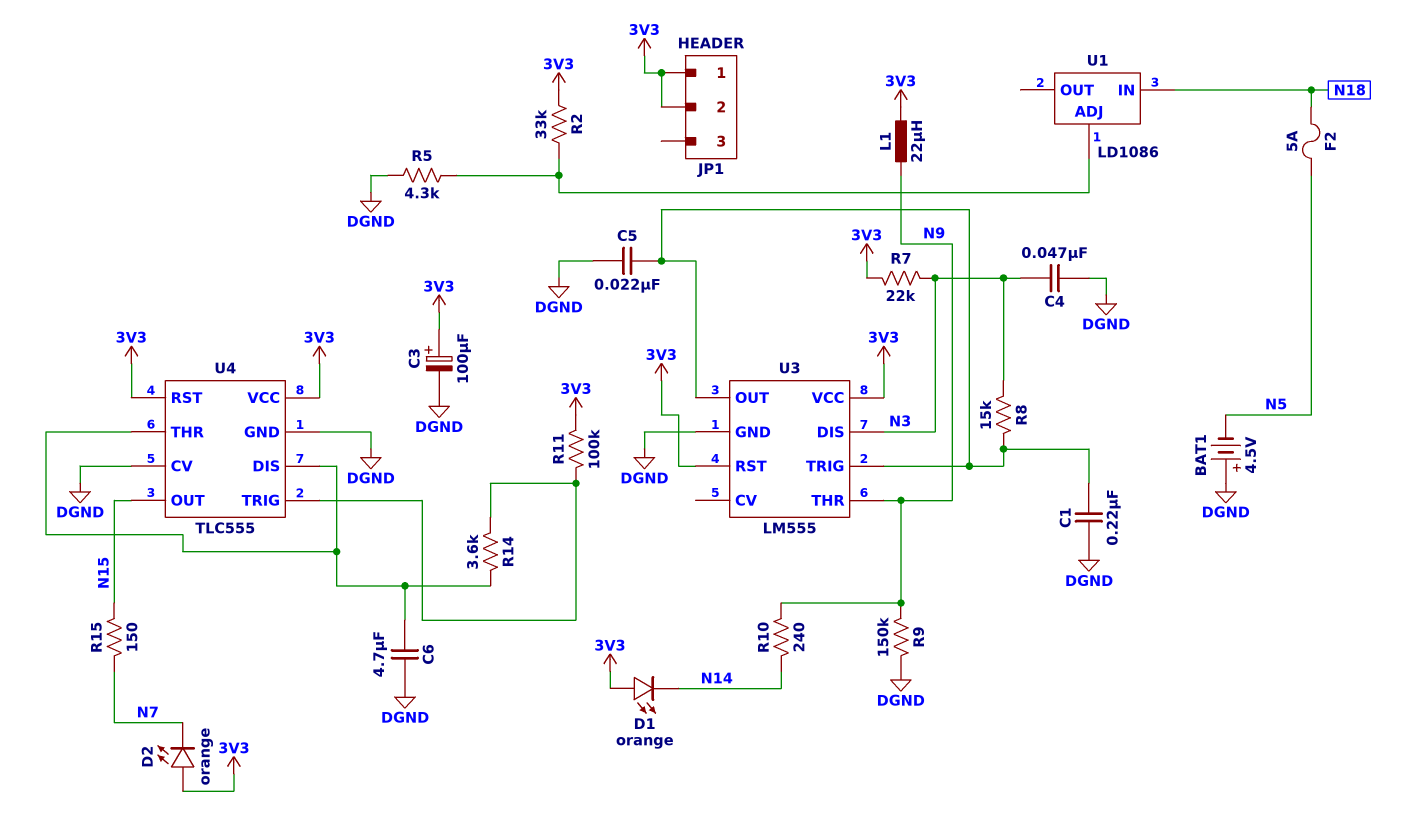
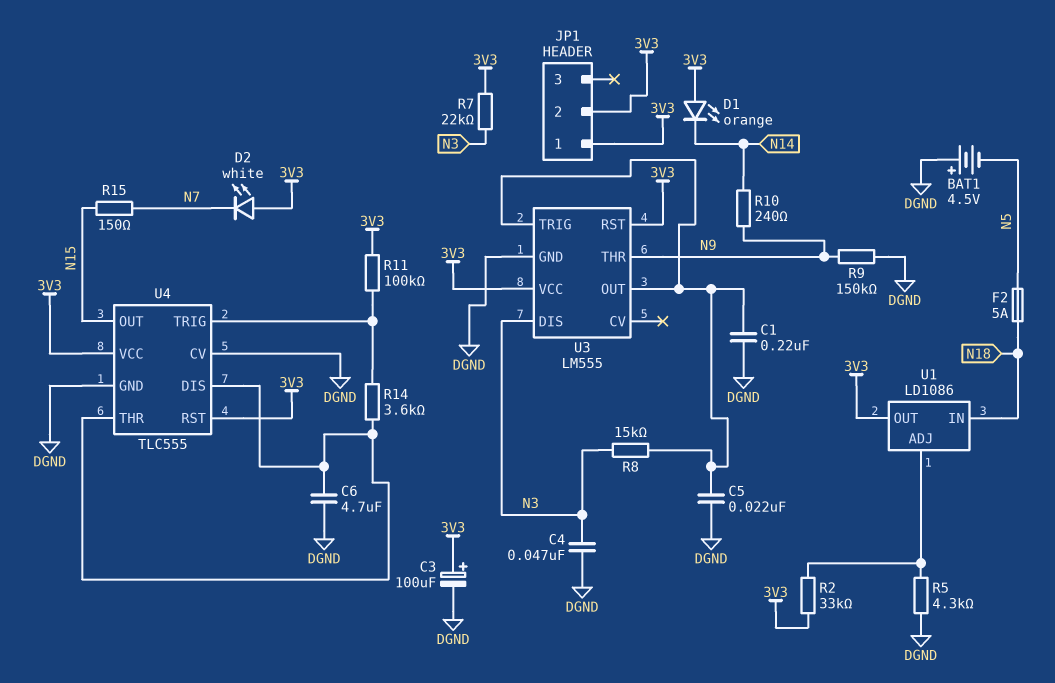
D2: LED orange (A 3V3, K N7) -> LED white (A 3V3, K N7)
L1: 22uH (3V3, N9) -> none
U1 pin OUT: none -> 3V3

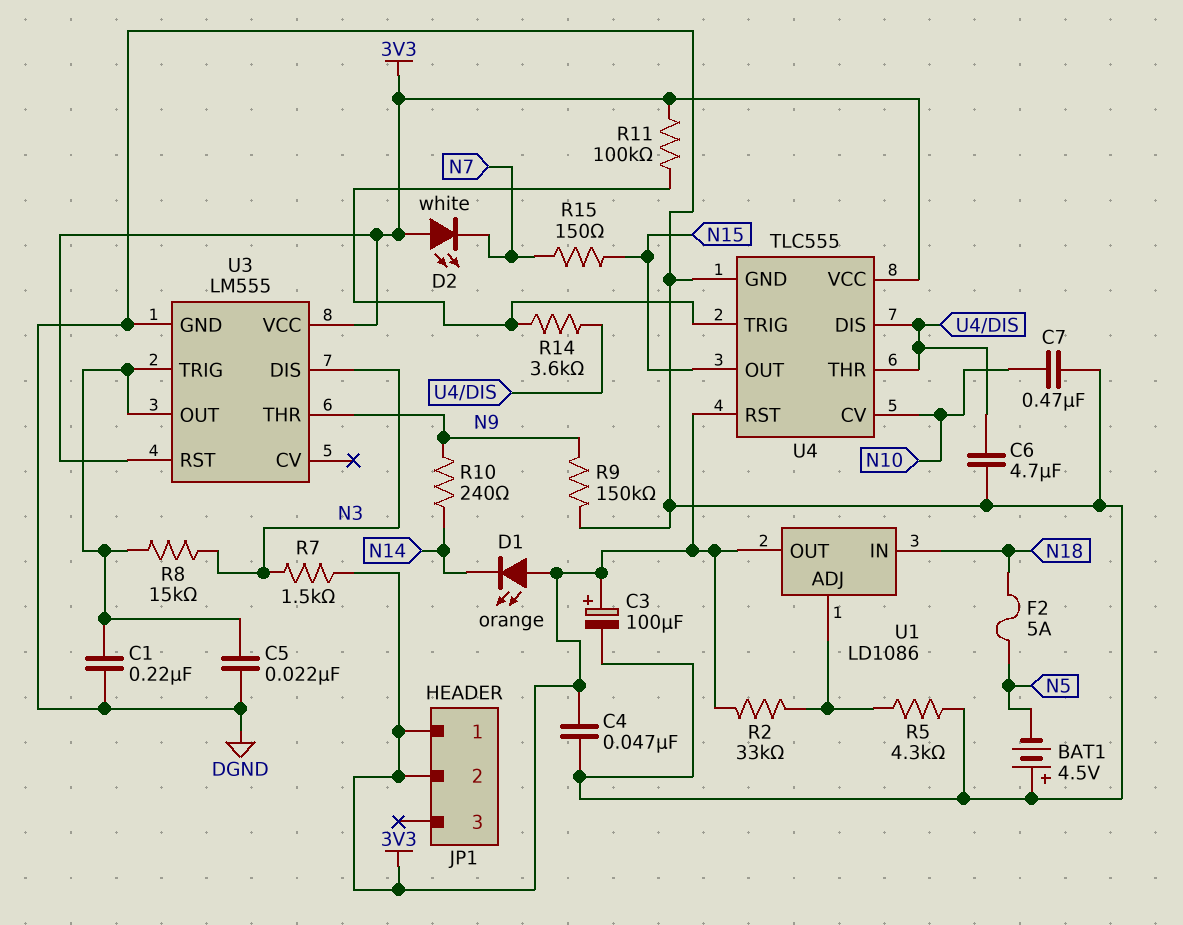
C4: 47nF (DGND, N3) -> 47nF (3V3, DGND)
C7: none -> 470nF (DGND, N10)
R7: 22k (3V3, N3) -> 1.5k (3V3, N3)
U4 pin CV: DGND -> N10

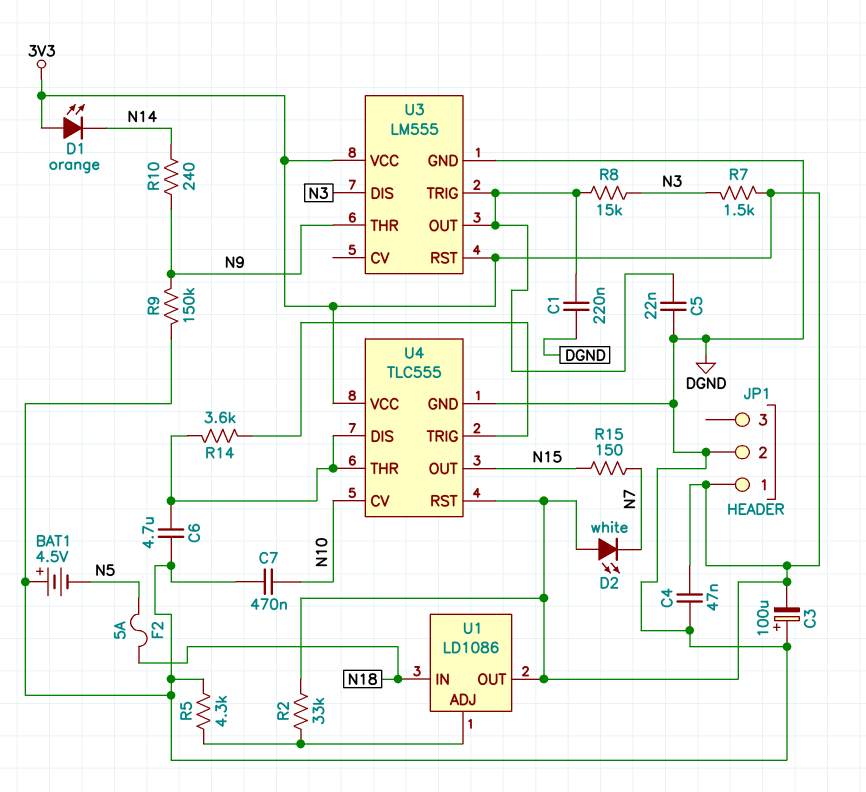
C3: 100uF (plus 3V3, minus DGND) -> 100uF (plus DGND, minus 3V3)
JP1 pin 2: 3V3 -> DGND
R11: 100k (3V3, U4/TRIG) -> none

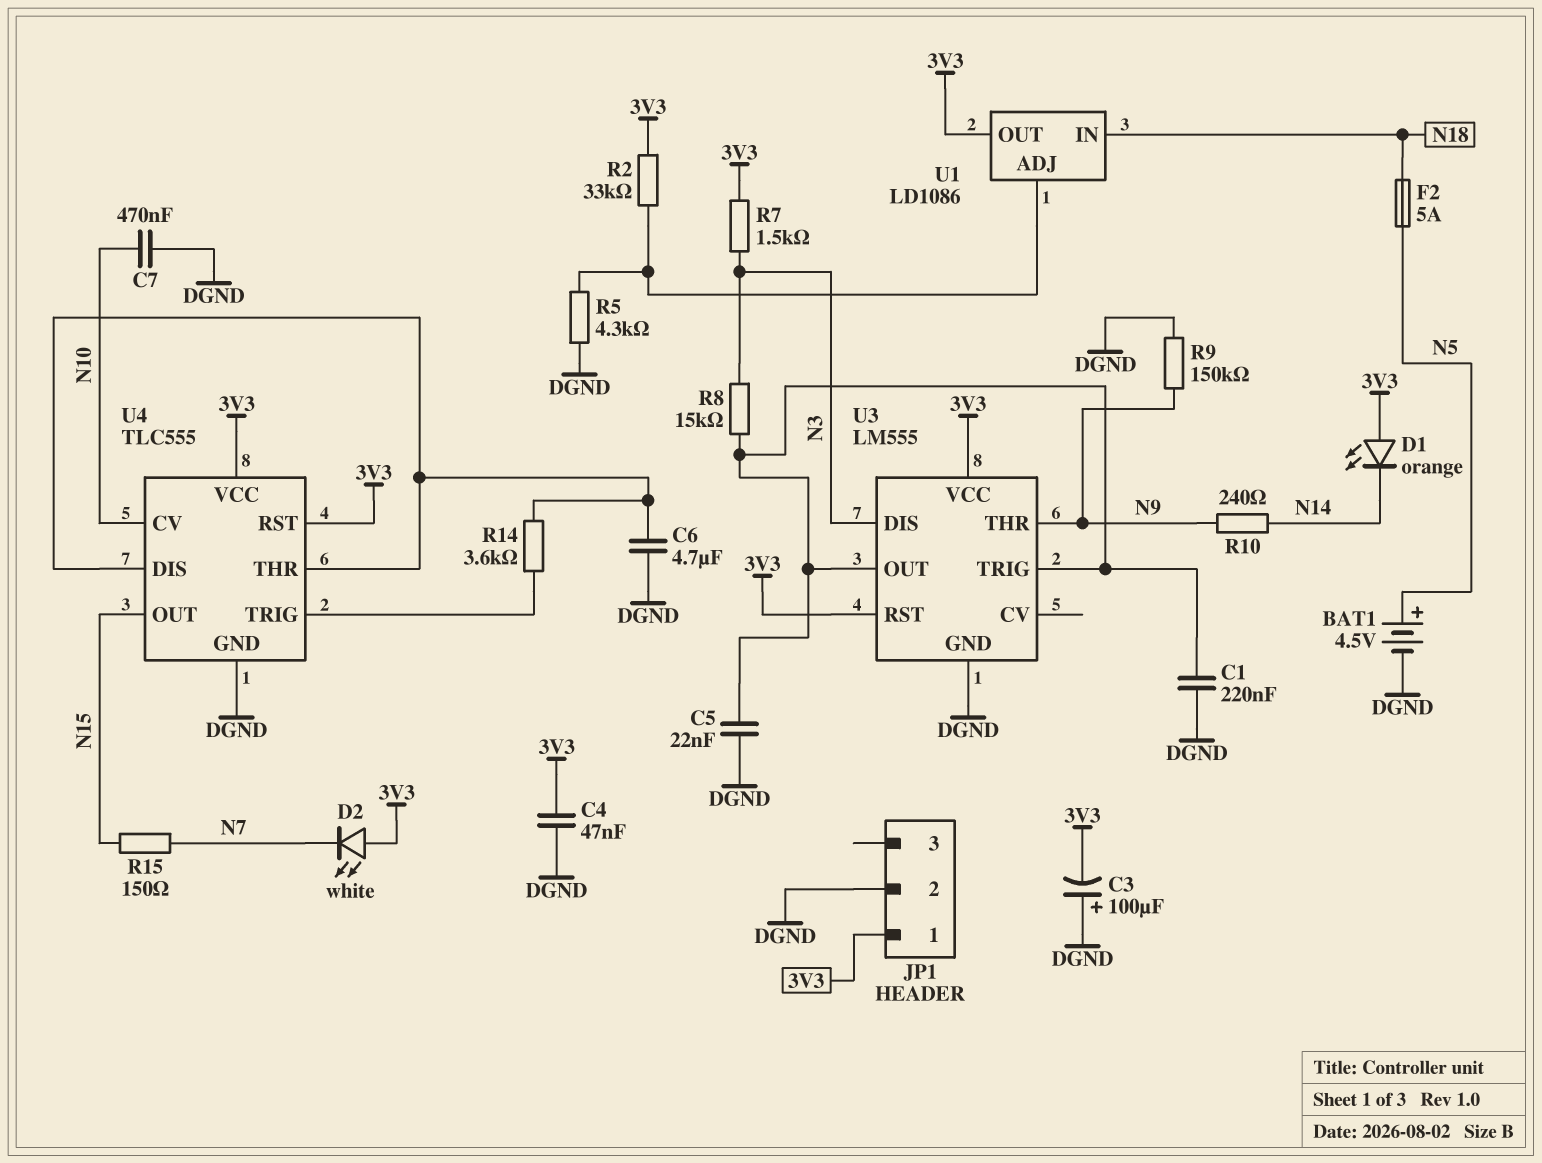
BAT1: 4.5V (plus DGND, minus N5) -> 4.5V (plus N5, minus DGND)

